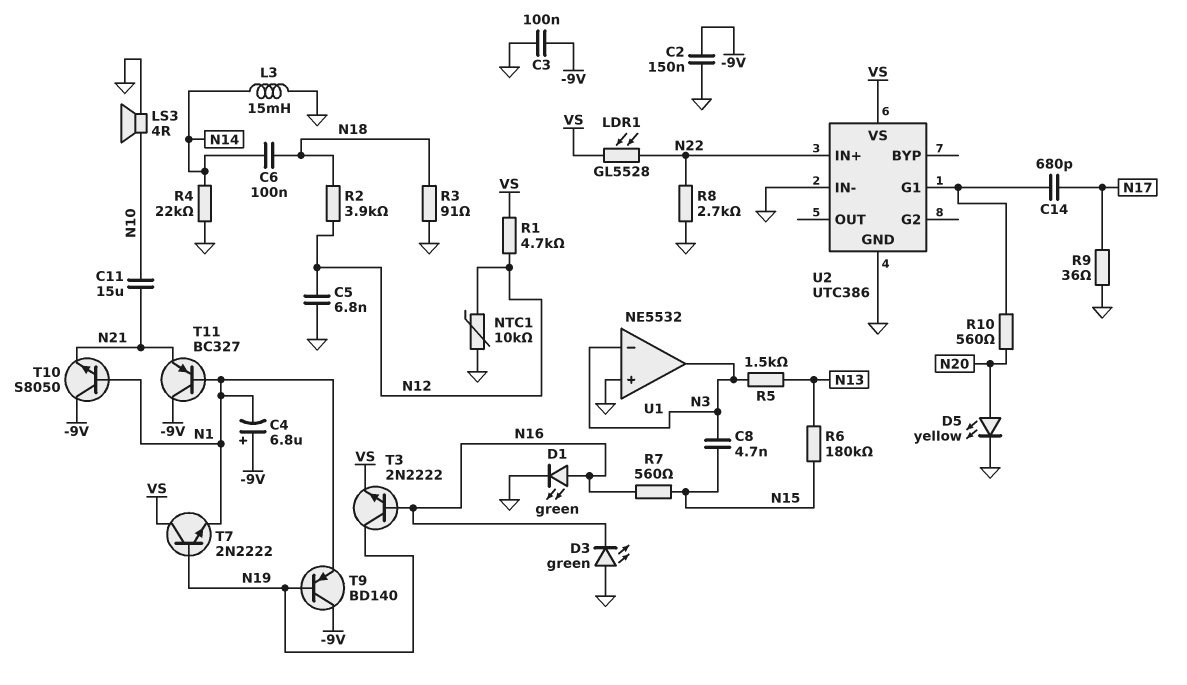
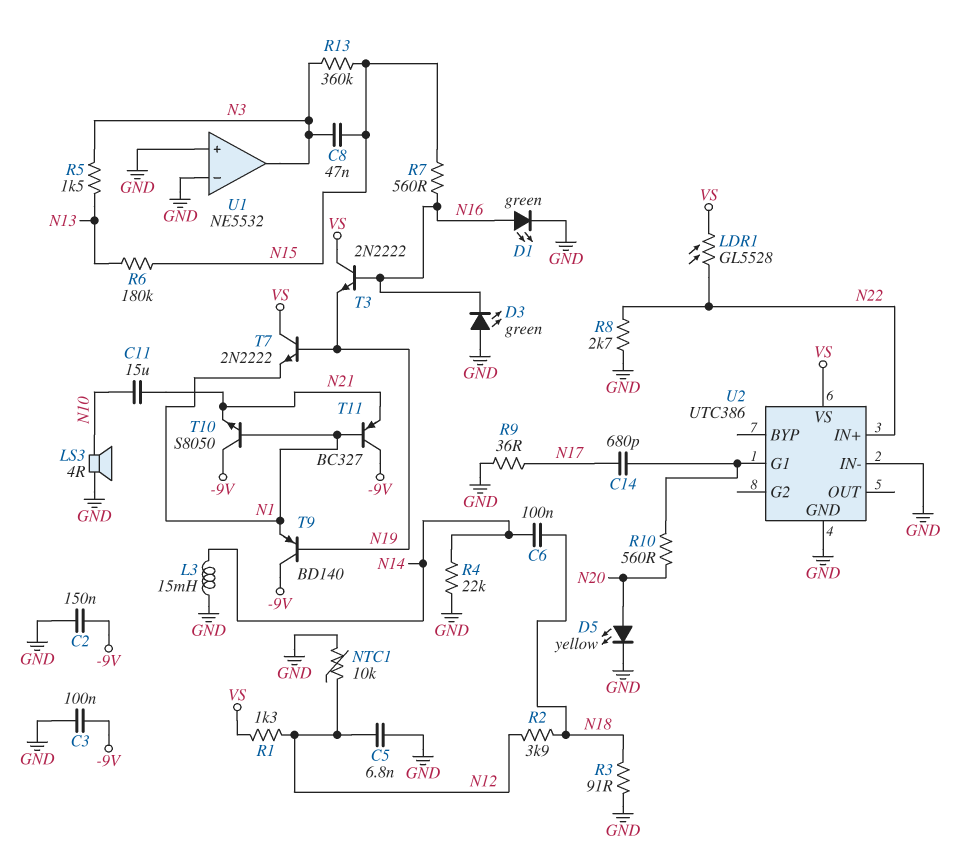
C4: 6.8uF (plus -9V, minus N1) -> none
C8: 4.7nF (N3, N15) -> 47nF (N3, N15)
R1: 4.7k (N12, VS) -> 1.3k (N12, VS)
R13: none -> 360k (N3, N15)
T3: NPN 2N2222 (B N16, C N19, E VS) -> NPN 2N2222 (B N16, C VS, E N19)
U1 pin in-: N3 -> GND

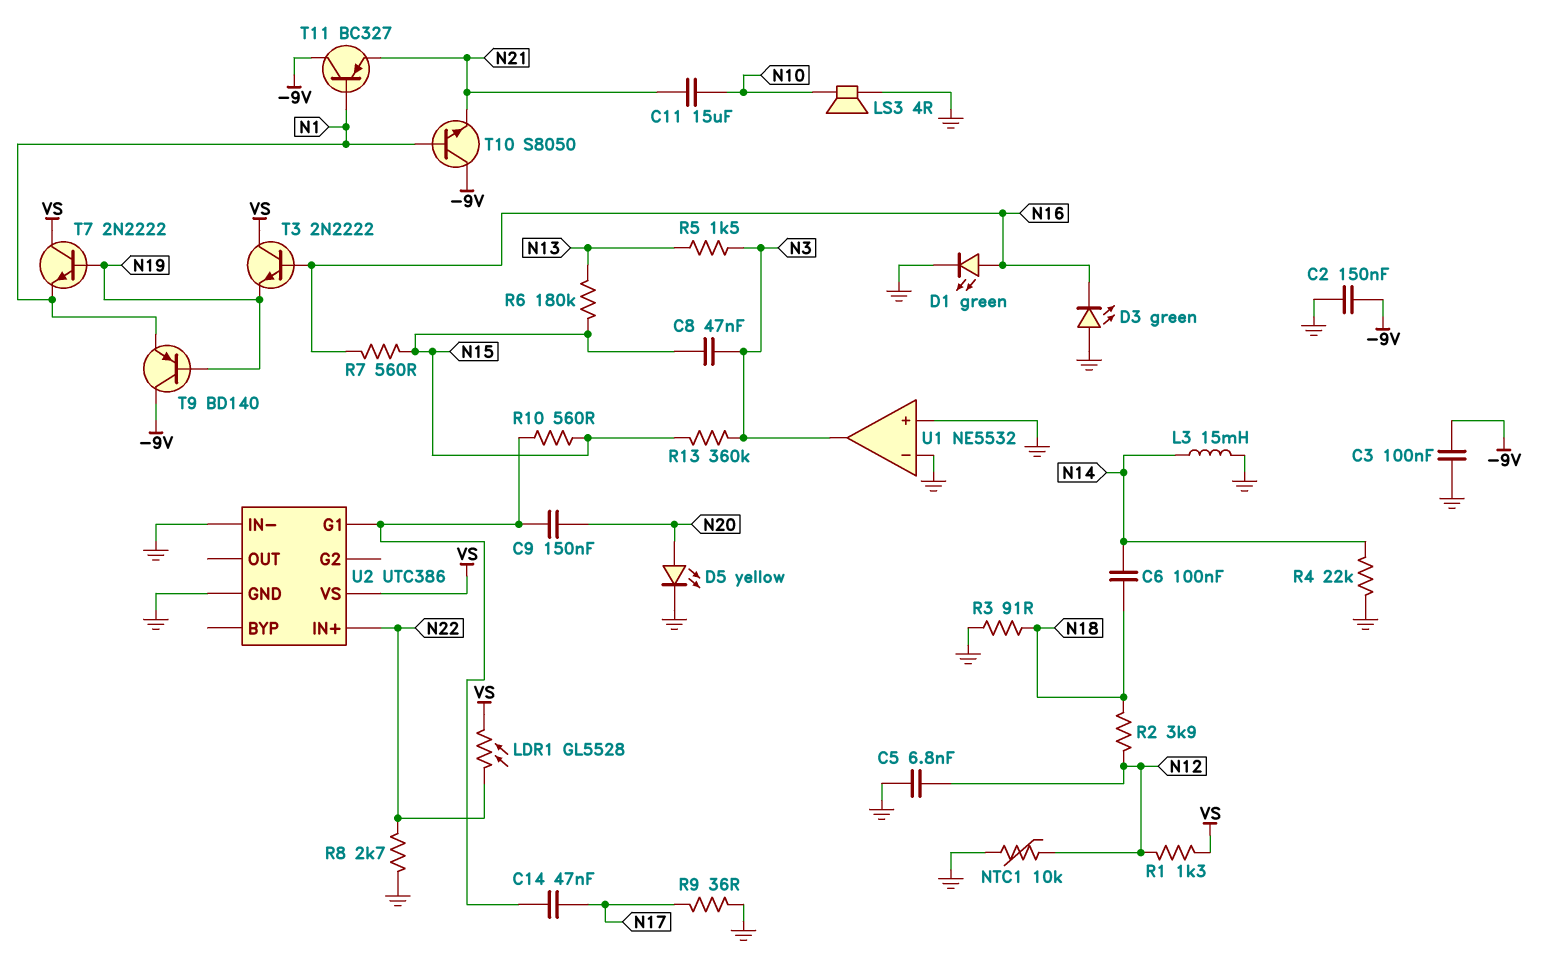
C9: none -> 150nF (N20, U2/G1)
C14: 680pF (N17, U2/G1) -> 47nF (N17, U2/G1)
R10: 560 (N20, U2/G1) -> 560 (N15, U2/G1)

